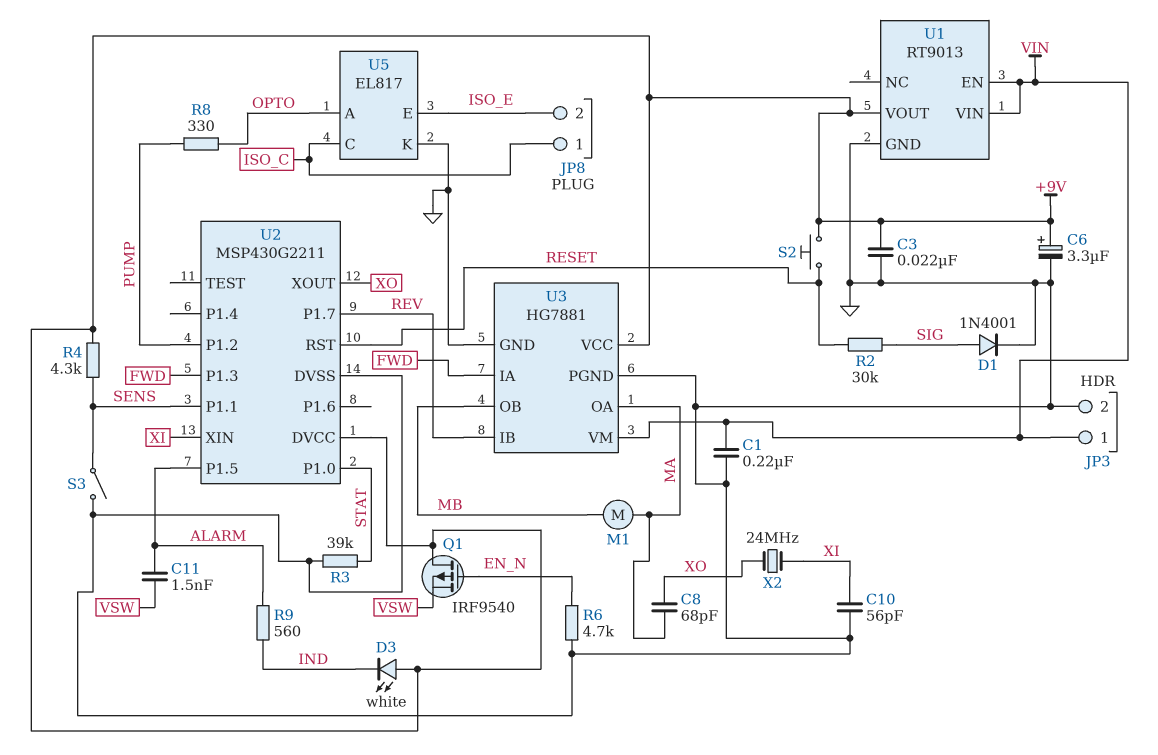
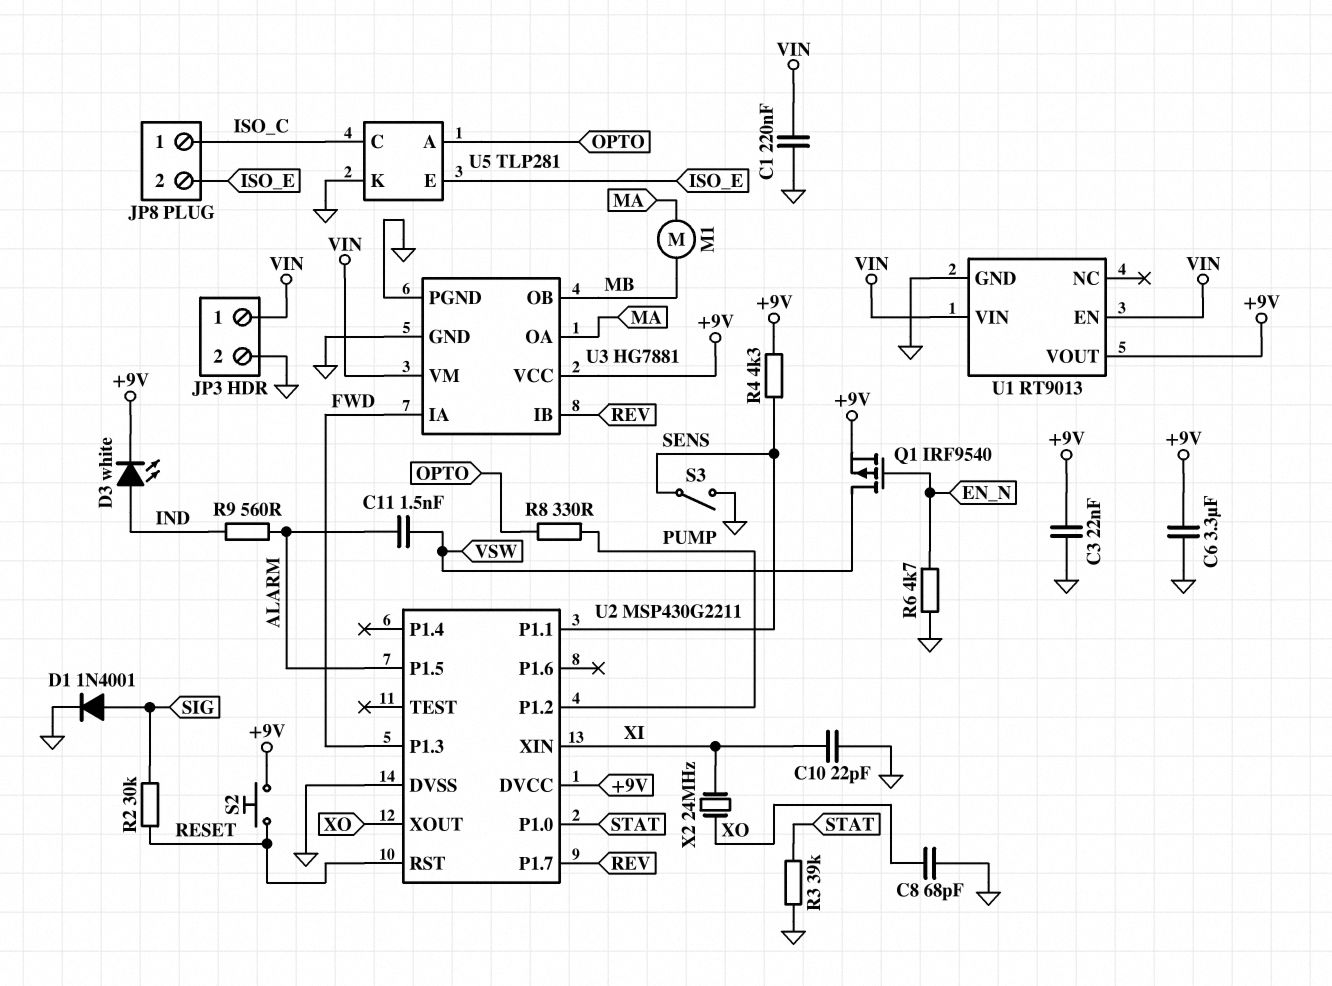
C6: 3.3uF (plus +9V, minus GND) -> 3.3uF (+9V, GND)
C8: 68pF (MA, XO) -> 68pF (GND, XO)
C10: 56pF (GND, XI) -> 22pF (GND, XI)
D3: LED white (A +9V, K IND) -> LED white (A IND, K +9V)
Q1: PMOS IRF9540 (G EN_N, D +9V, S VSW) -> PMOS IRF9540 (G EN_N, D VSW, S +9V)
U5: EL817 -> TLP281

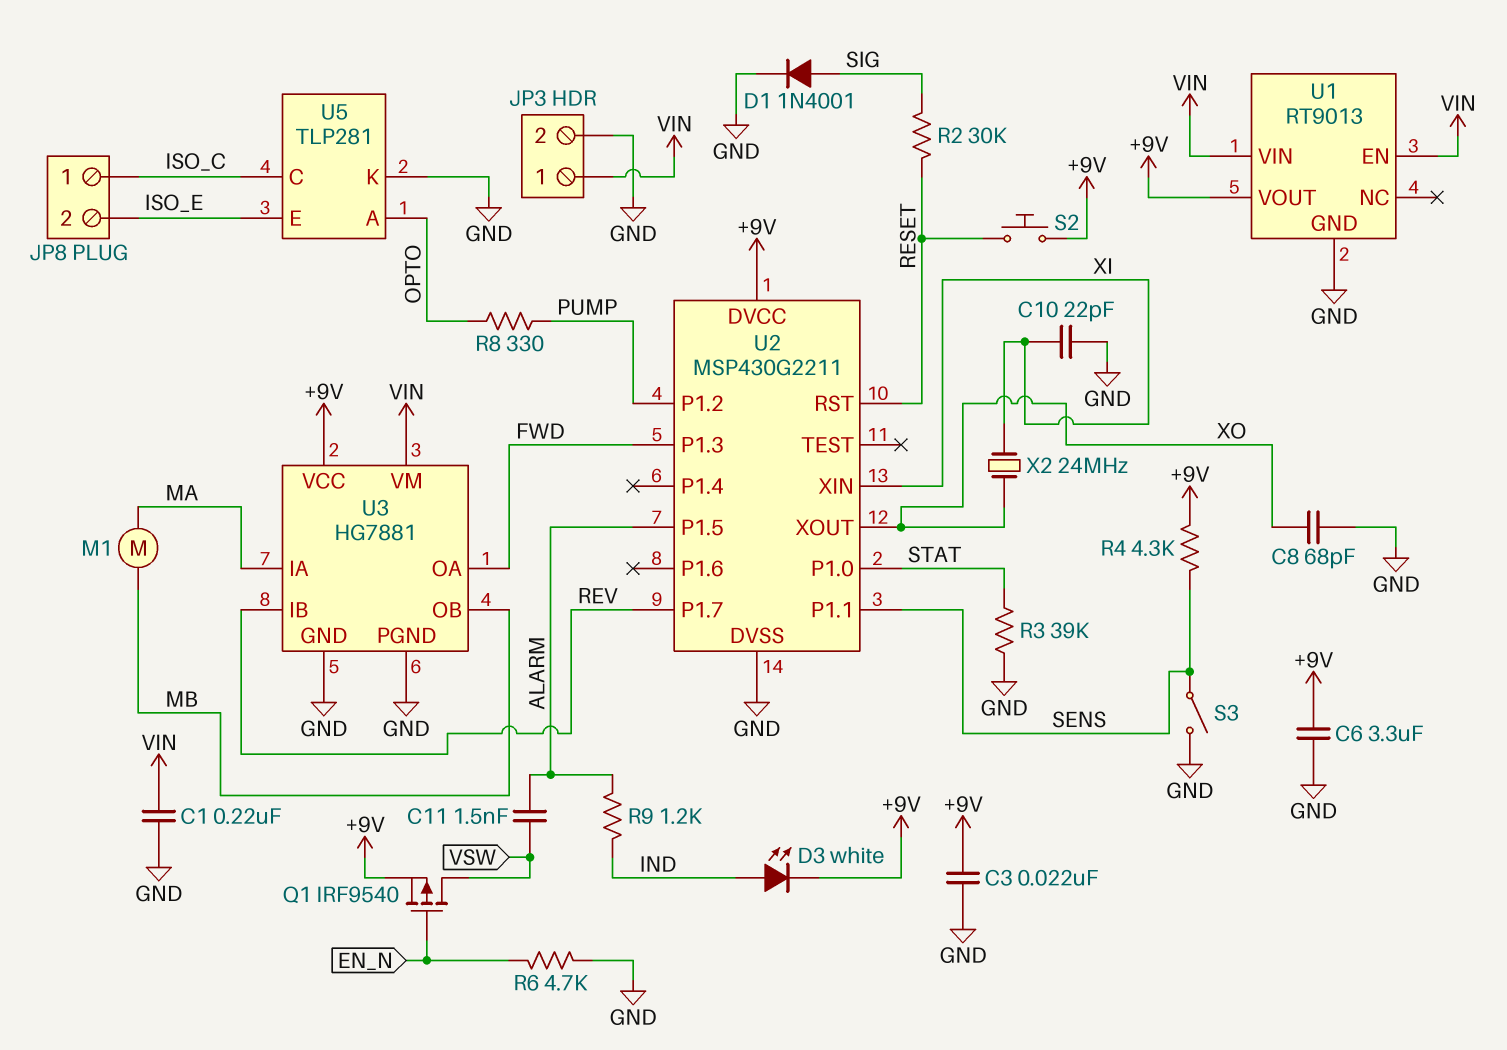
R9: 560 (ALARM, IND) -> 1.2k (ALARM, IND)
U3 pin IA: FWD -> MA
U3 pin OA: MA -> FWD

